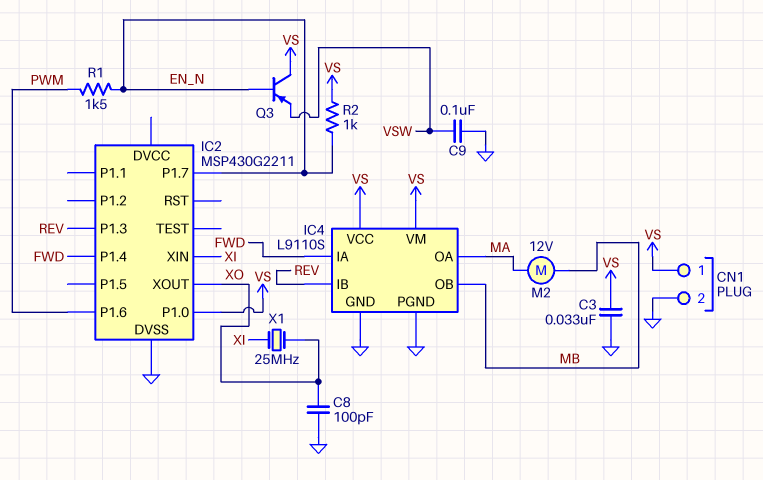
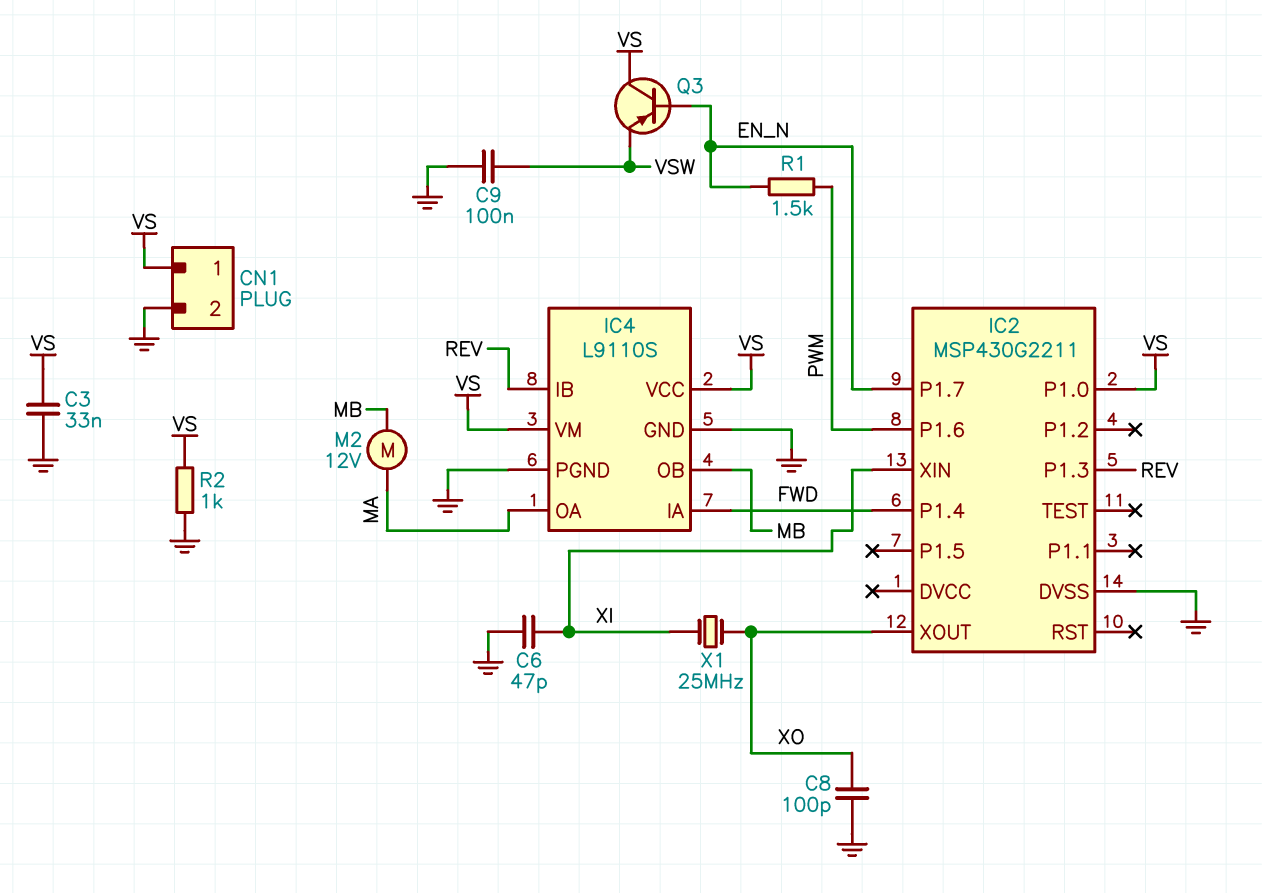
C6: none -> 47pF (GND, XI)
R2: 1k (EN_N, VS) -> 1k (GND, VS)

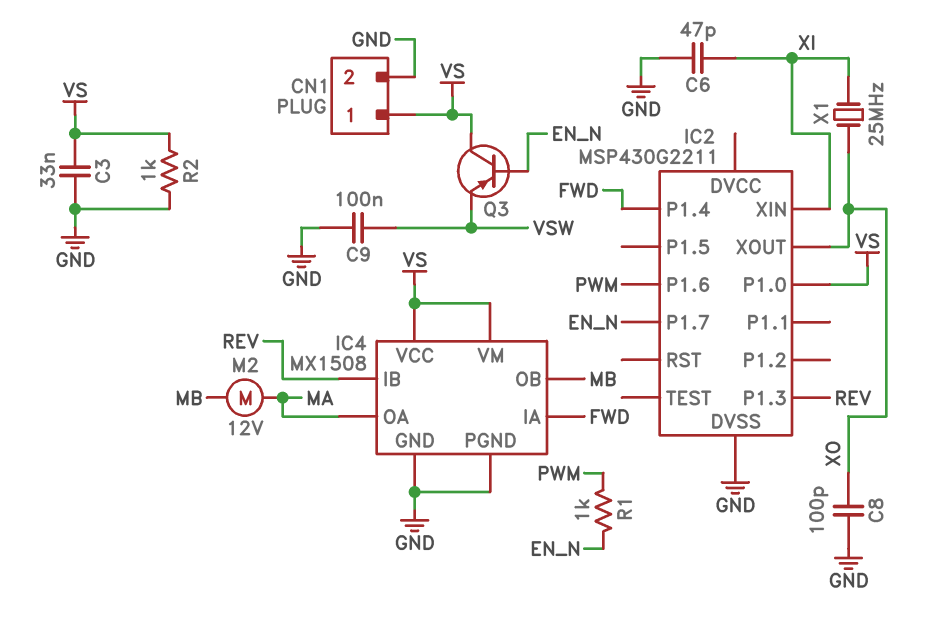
IC4: L9110S -> MX1508
R1: 1.5k (EN_N, PWM) -> 1k (EN_N, PWM)

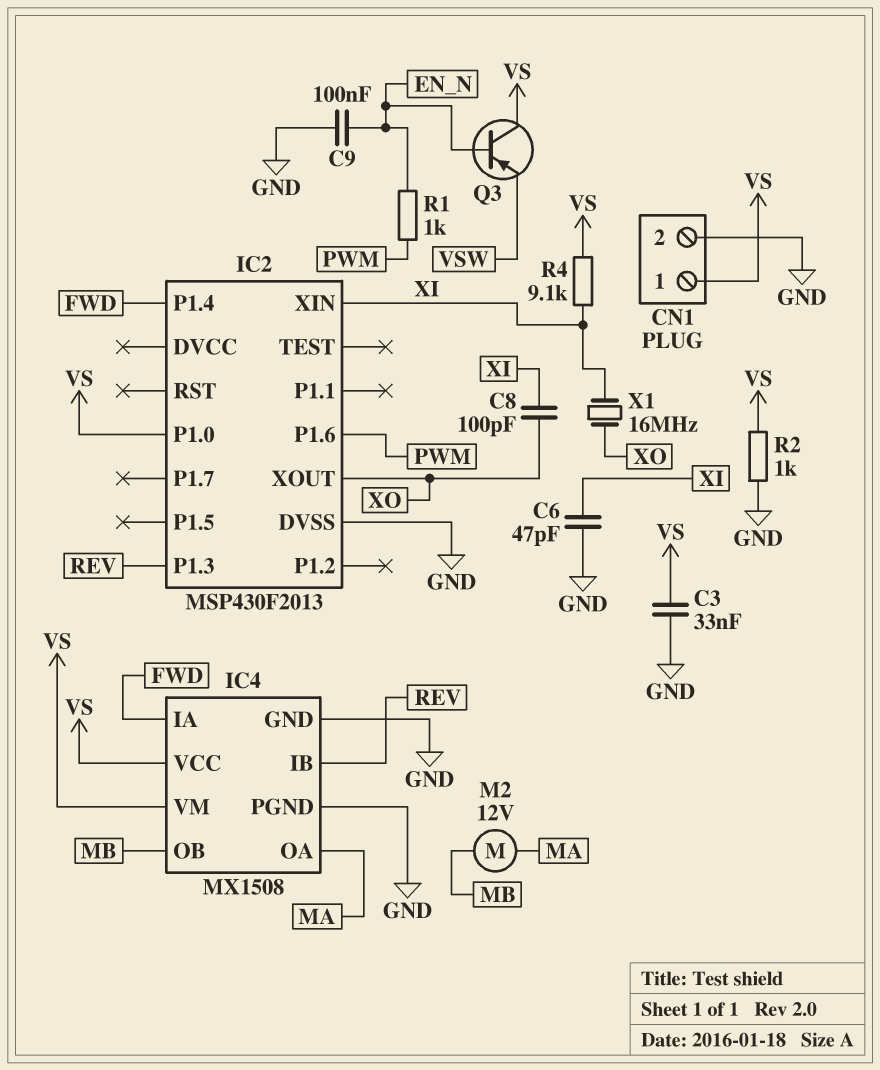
C8: 100pF (GND, XO) -> 100pF (XI, XO)
C9: 100nF (GND, VSW) -> 100nF (EN_N, GND)
IC2: MSP430G2211 -> MSP430F2013
IC2 pin P1.7: EN_N -> none
R4: none -> 9.1k (VS, XI)
X1: 25MHz (XI, XO) -> 16MHz (XI, XO)

